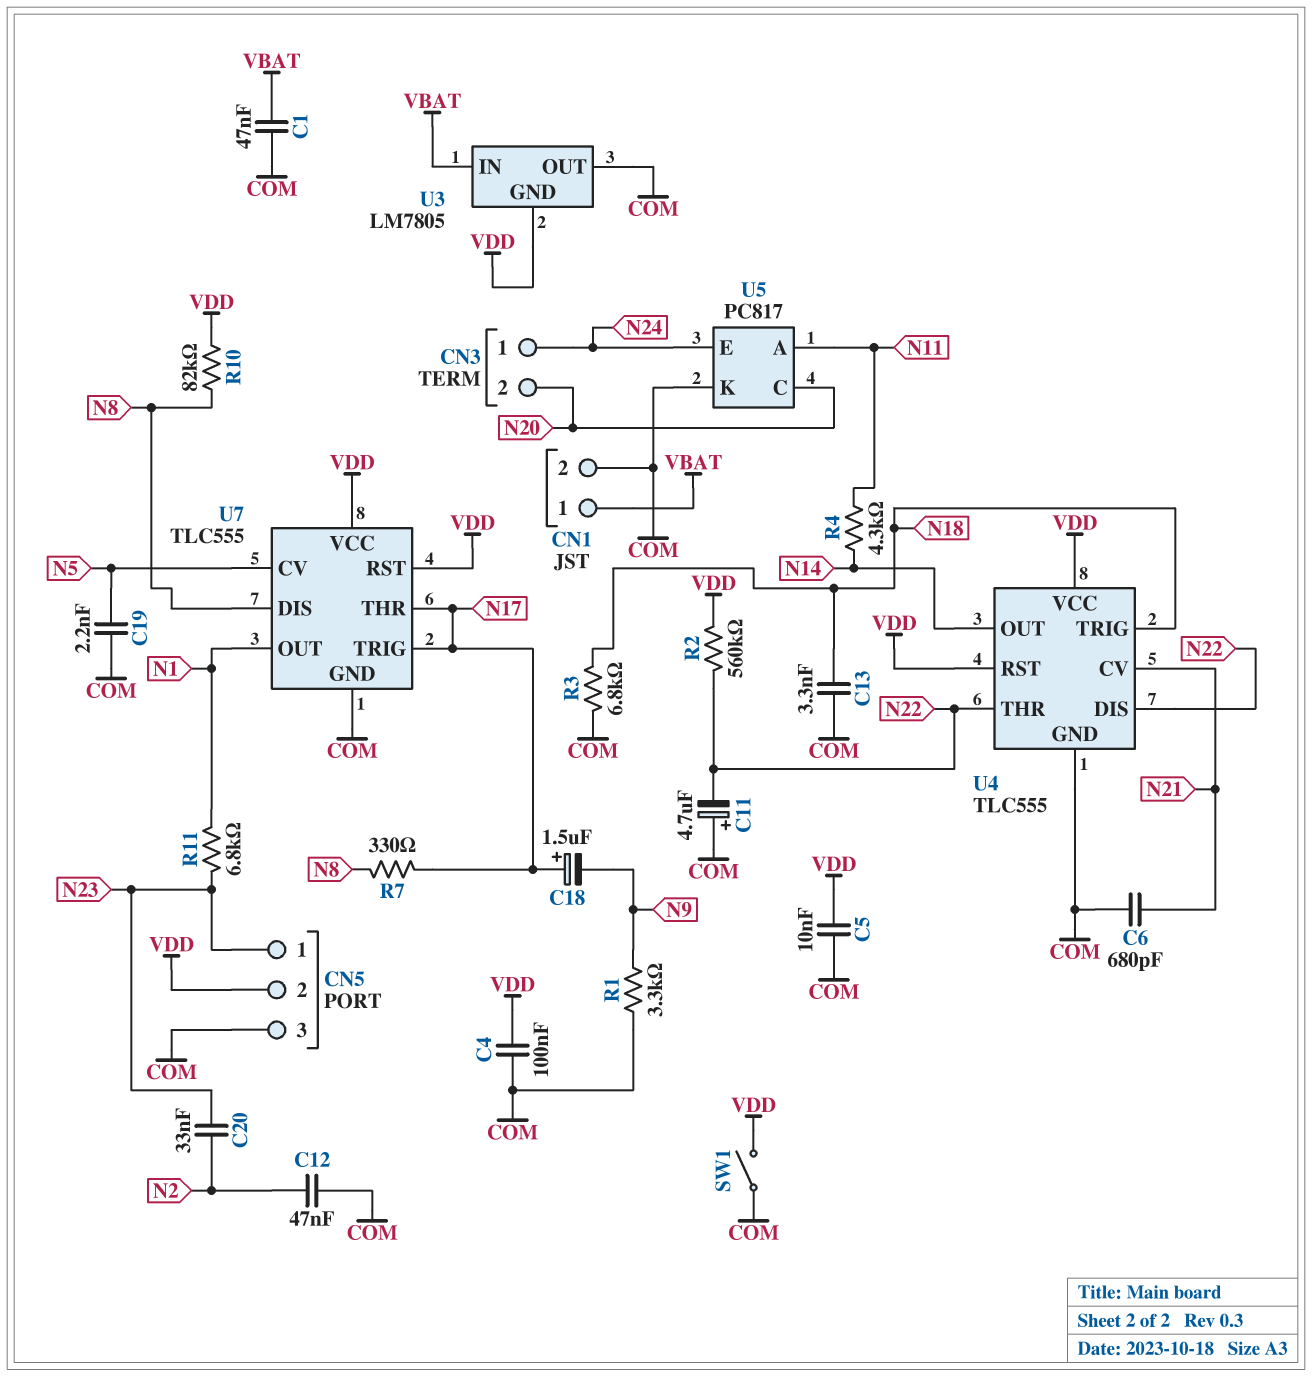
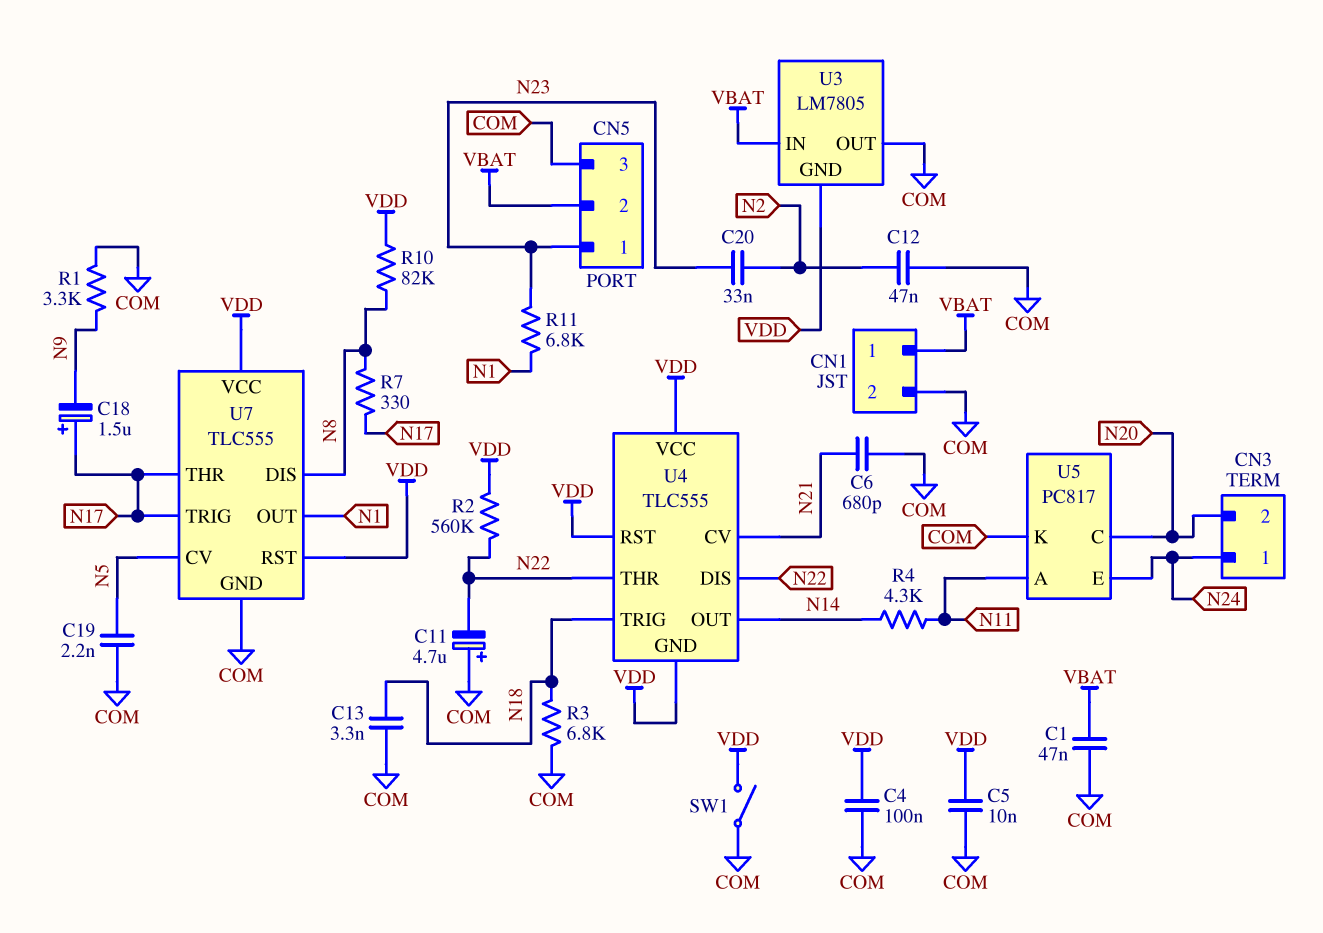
CN5 pin 2: VDD -> VBAT
U4 pin GND: COM -> VDD

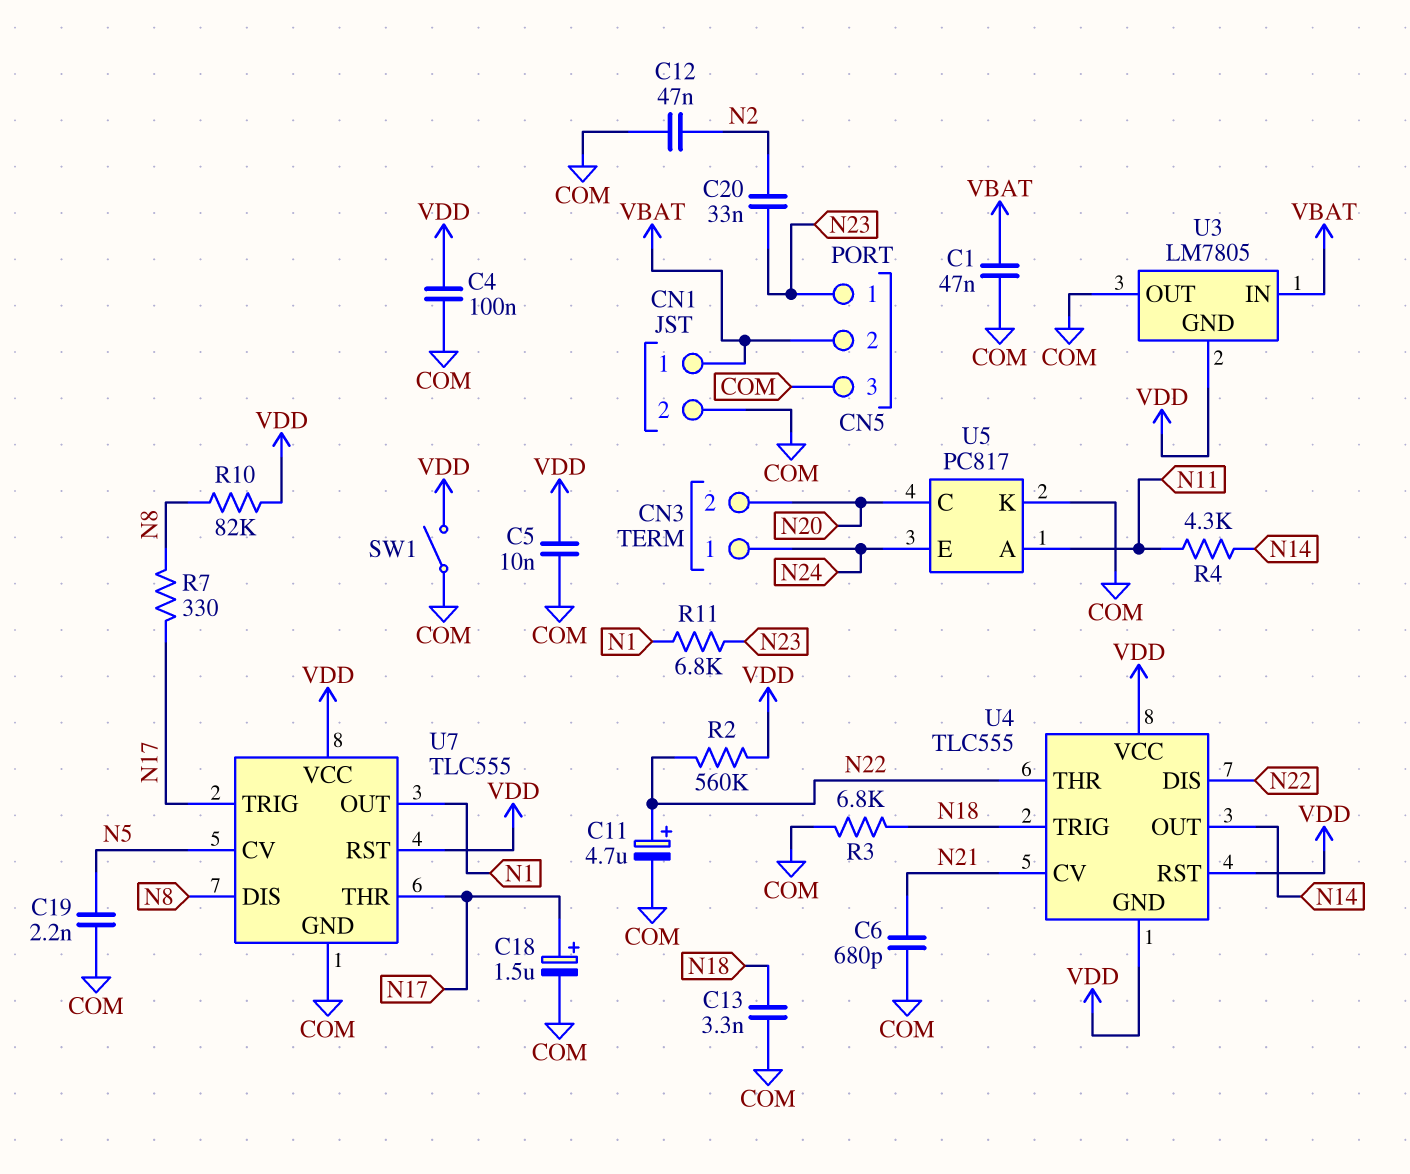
C11: 4.7uF (plus COM, minus N22) -> 4.7uF (plus N22, minus COM)
C18: 1.5uF (plus N17, minus N9) -> 1.5uF (plus N17, minus COM)
R1: 3.3k (COM, N9) -> none

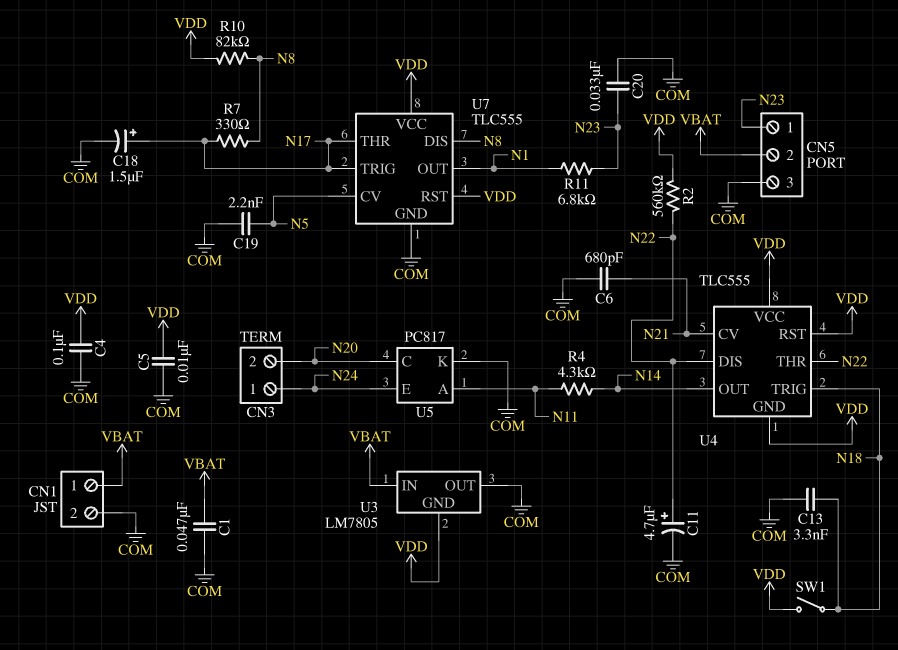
C12: 47nF (COM, N2) -> none
C20: 33nF (N2, N23) -> 33nF (COM, N23)
R3: 6.8k (COM, N18) -> none
SW1: switch (COM, VDD) -> switch (N18, VDD)

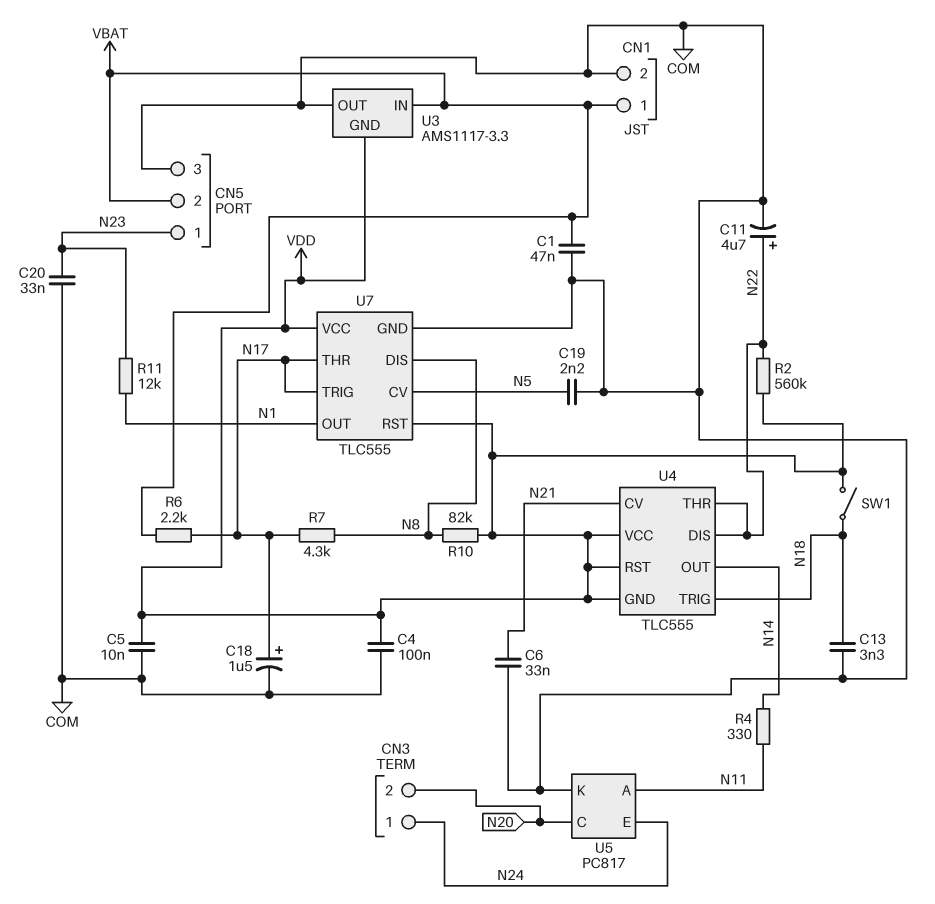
C6: 680pF (COM, N21) -> 33nF (COM, N21)
R4: 4.3k (N11, N14) -> 330 (N11, N14)
R6: none -> 2.2k (N17, VBAT)
R7: 330 (N8, N17) -> 4.3k (N8, N17)
R11: 6.8k (N1, N23) -> 12k (N1, N23)
U3: LM7805 -> AMS1117-3.3

